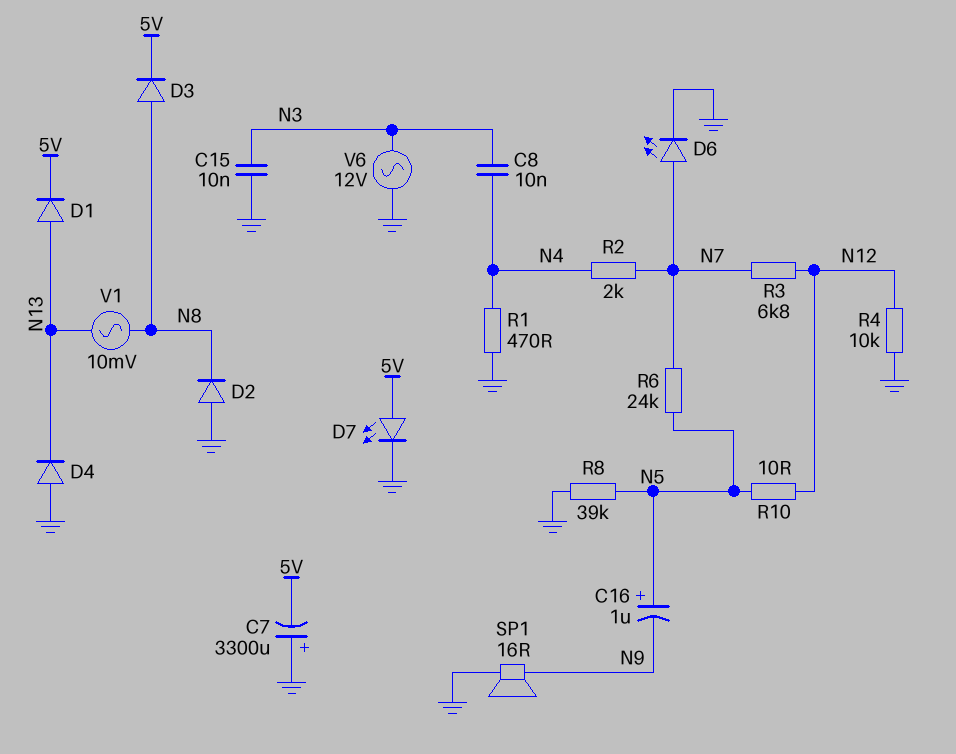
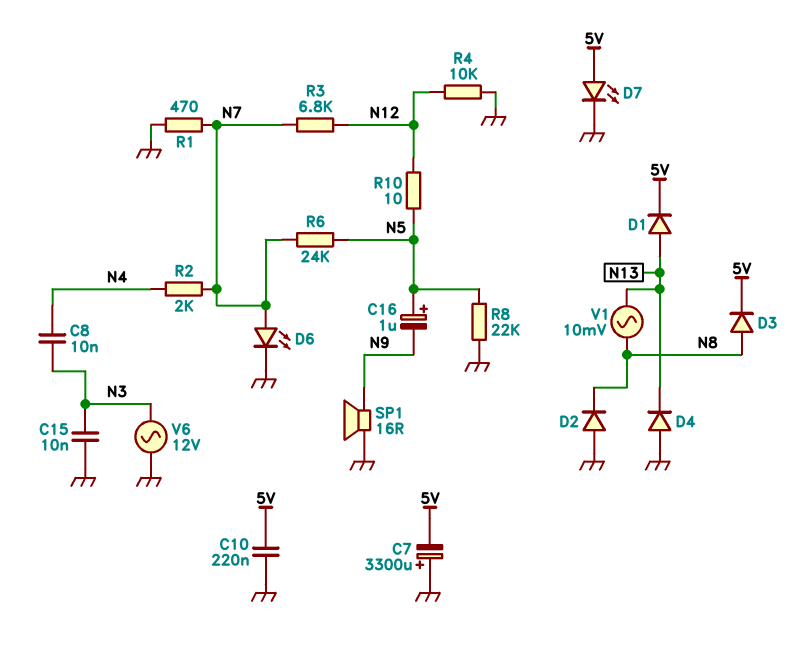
C10: none -> 220nF (5V, GND)
R1: 470 (GND, N4) -> 470 (GND, N7)
R8: 39k (GND, N5) -> 22k (GND, N5)

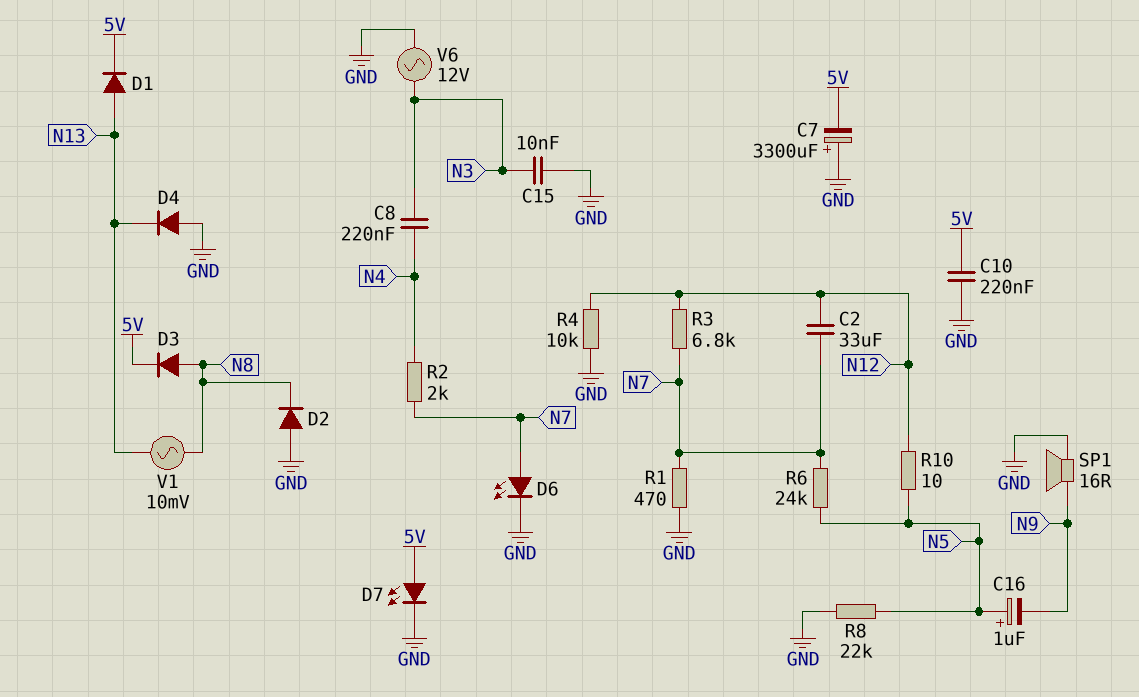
C2: none -> 33uF (N7, N12)
C8: 10nF (N3, N4) -> 220nF (N3, N4)

